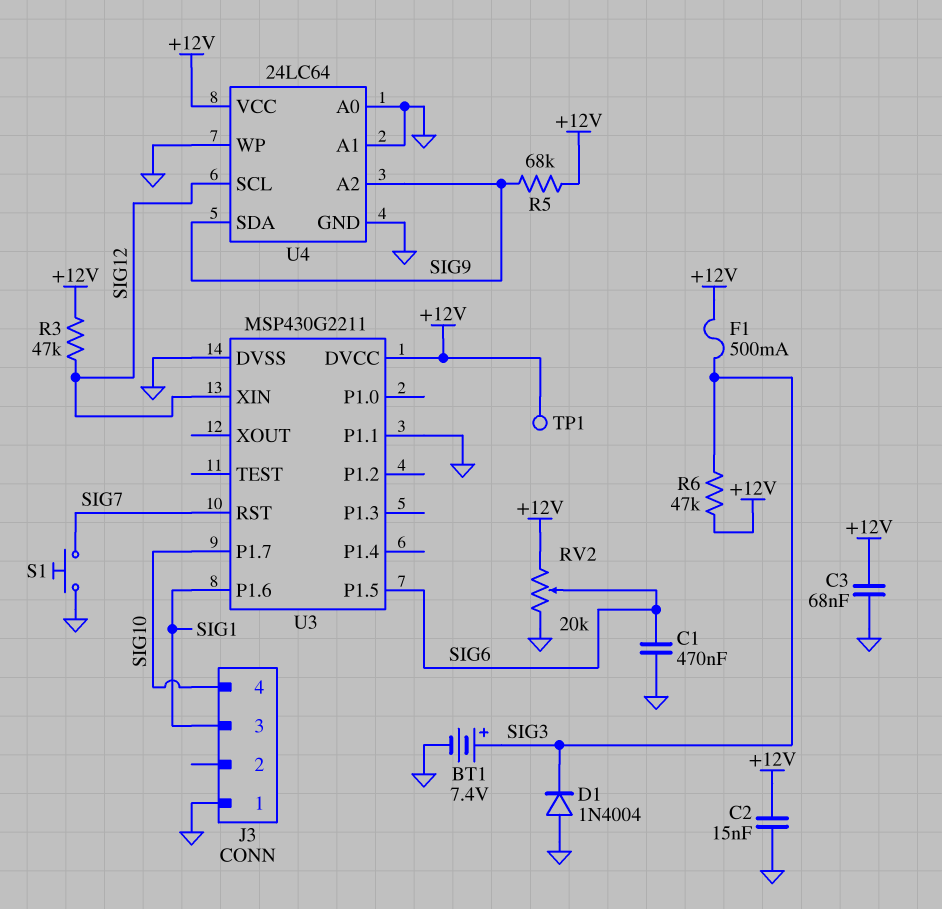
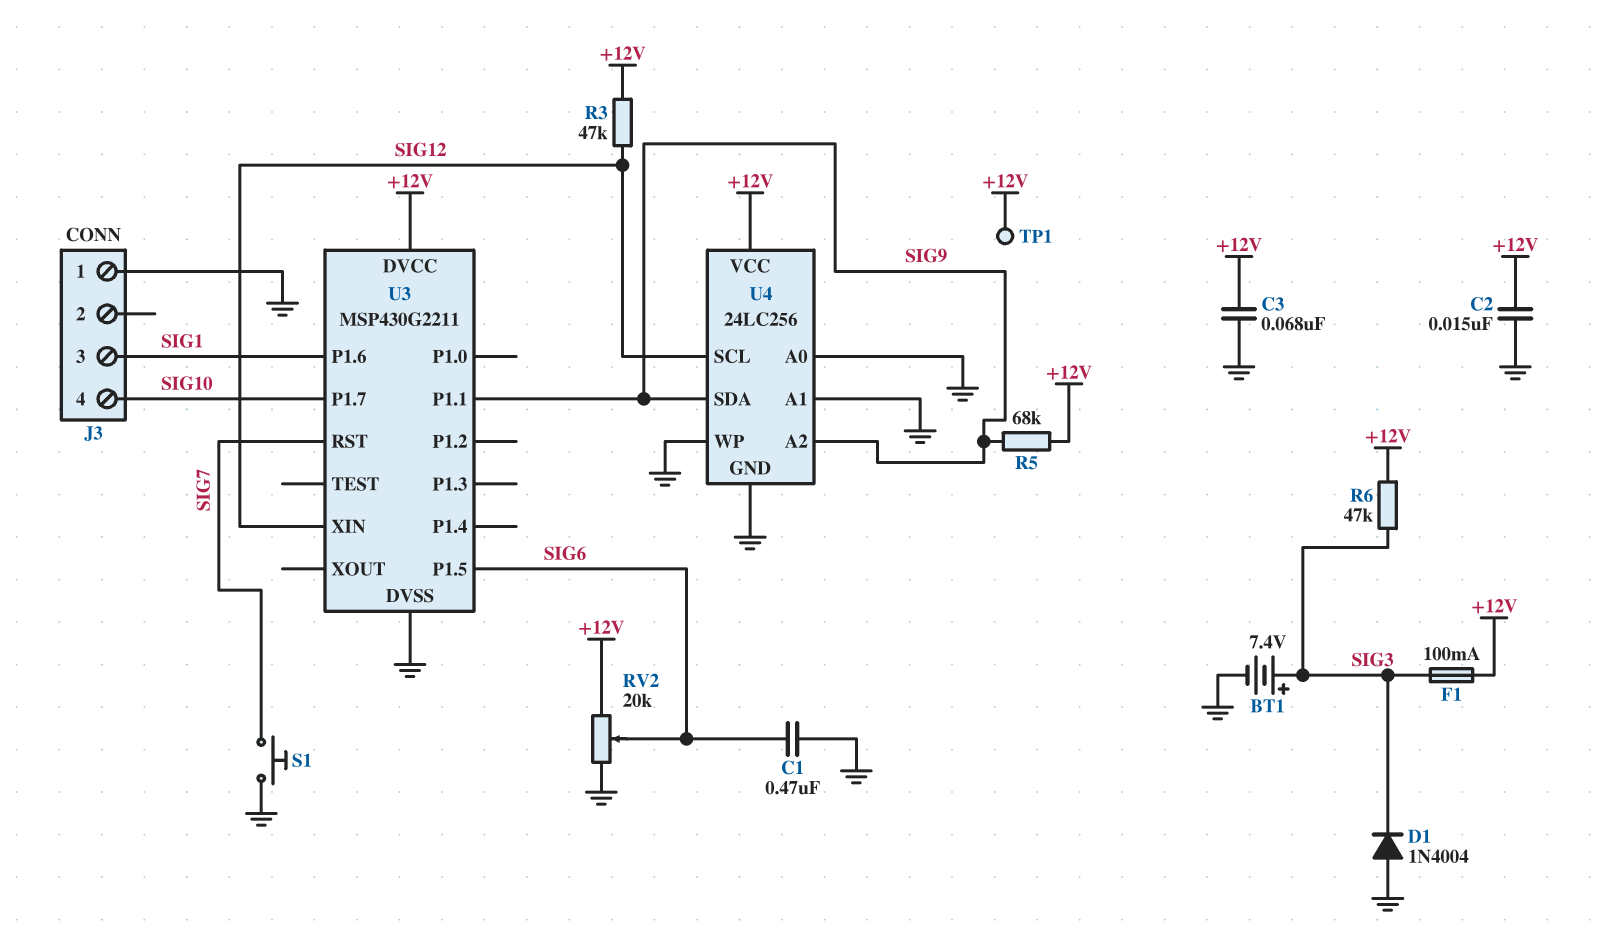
F1: 500mA (+12V, SIG3) -> 100mA (+12V, SIG3)
U3 pin P1.1: GND -> SIG9
U4: 24LC64 -> 24LC256

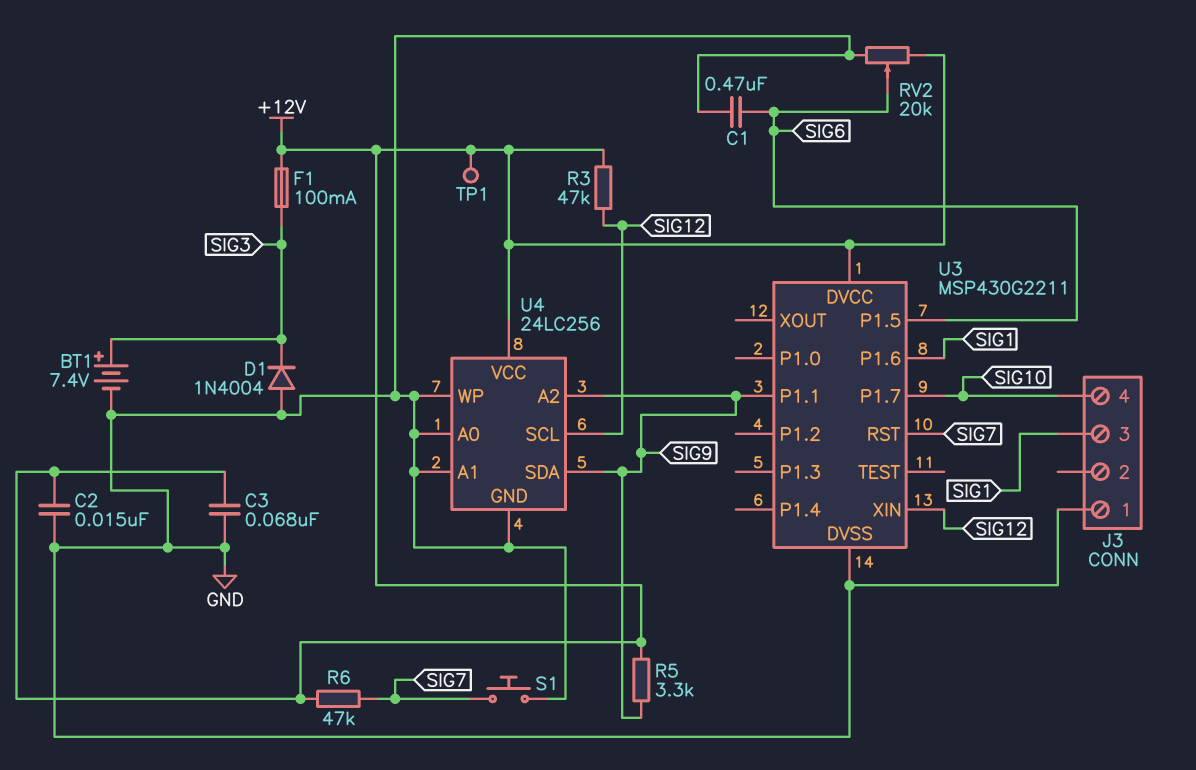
R5: 68k (+12V, SIG9) -> 3.3k (+12V, SIG9)
R6: 47k (+12V, SIG3) -> 47k (+12V, SIG7)

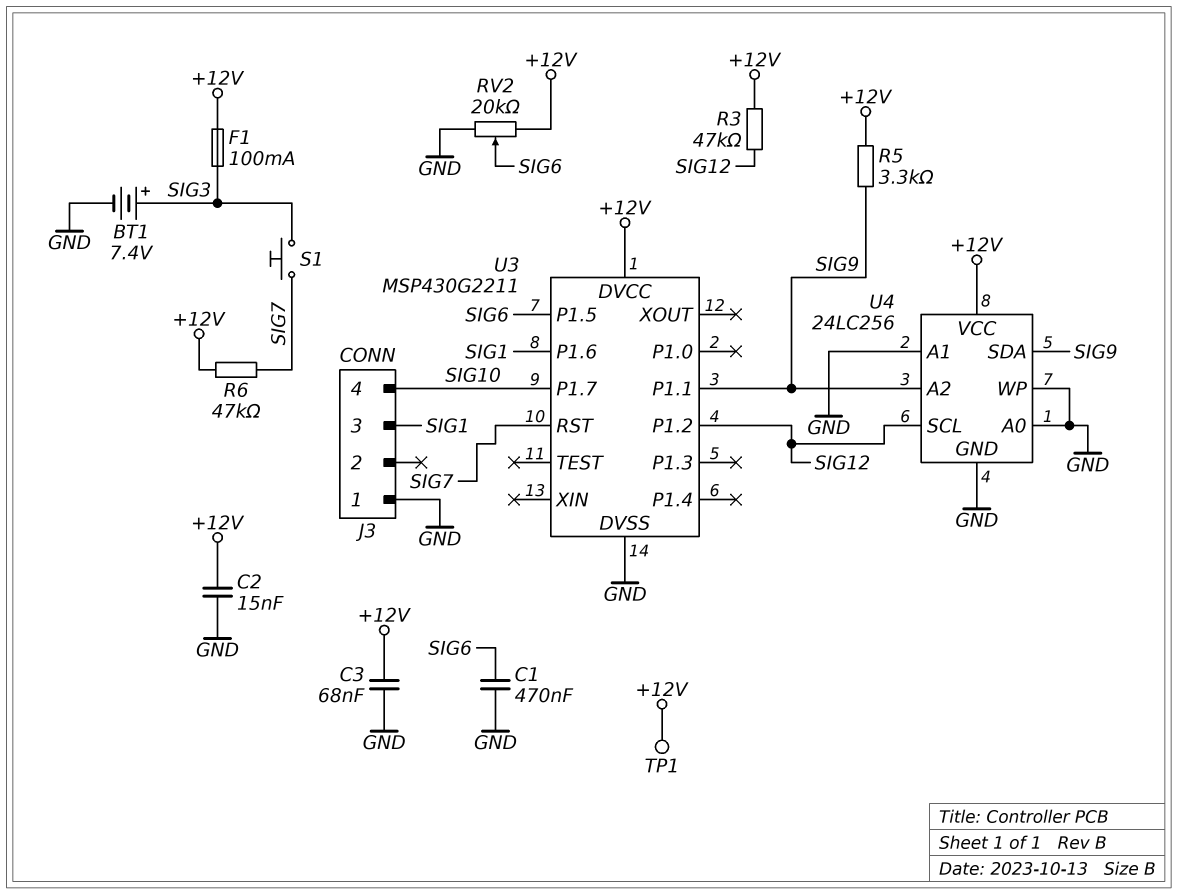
D1: diode 1N4004 (A GND, K SIG3) -> none
S1: button (GND, SIG7) -> button (SIG3, SIG7)
U3 pin P1.2: none -> SIG12
U3 pin XIN: SIG12 -> none

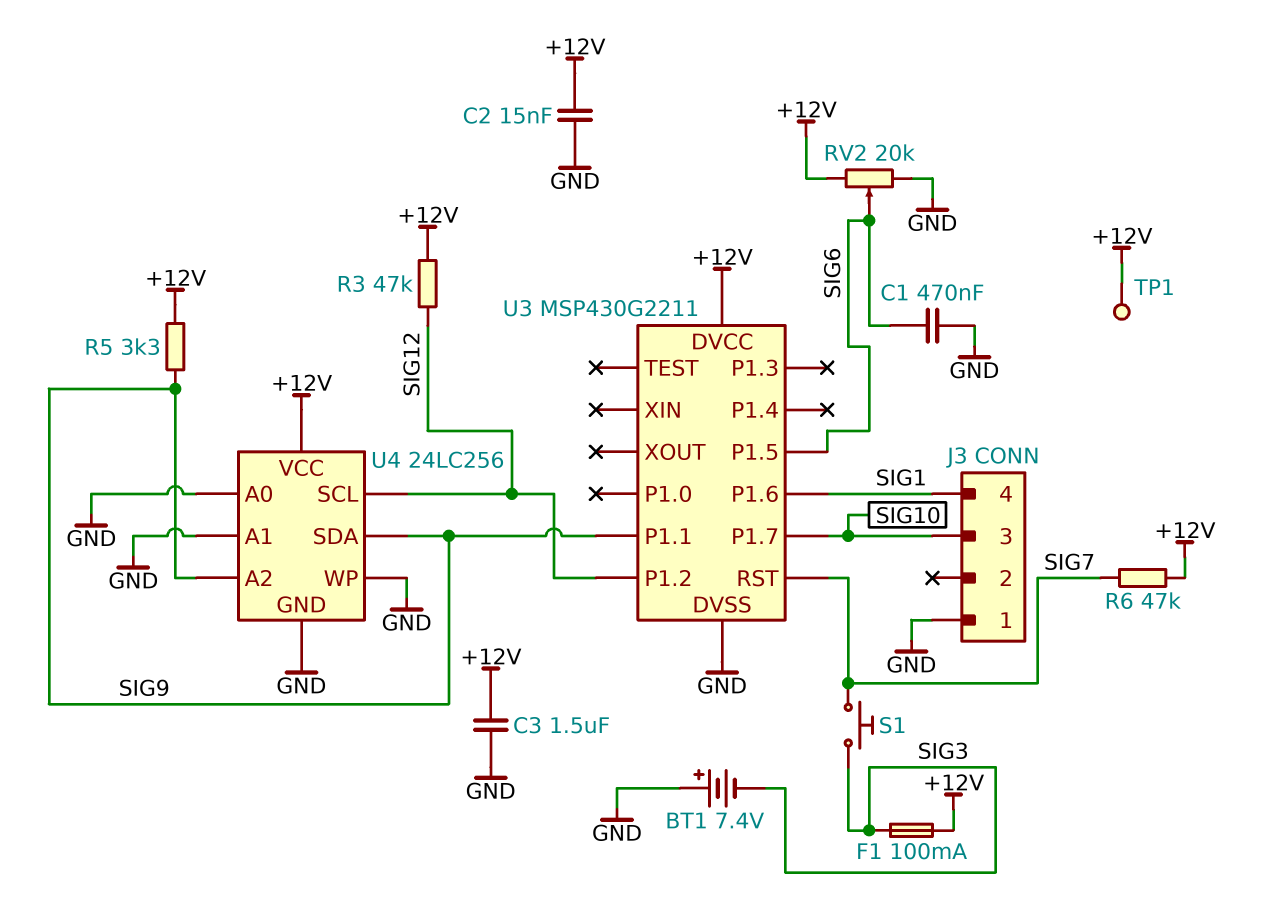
BT1: 7.4V (plus SIG3, minus GND) -> 7.4V (plus GND, minus SIG3)
C3: 68nF (+12V, GND) -> 1.5uF (+12V, GND)
J3 pin 3: SIG1 -> SIG10
J3 pin 4: SIG10 -> SIG1

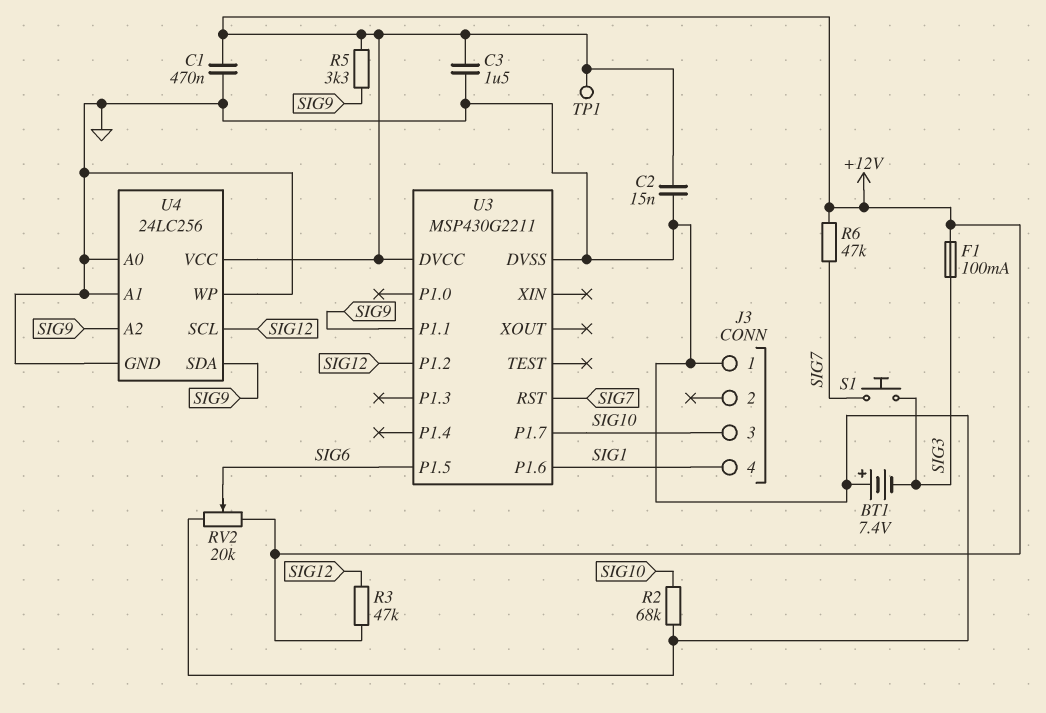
C1: 470nF (GND, SIG6) -> 470nF (+12V, GND)
R2: none -> 68k (GND, SIG10)

